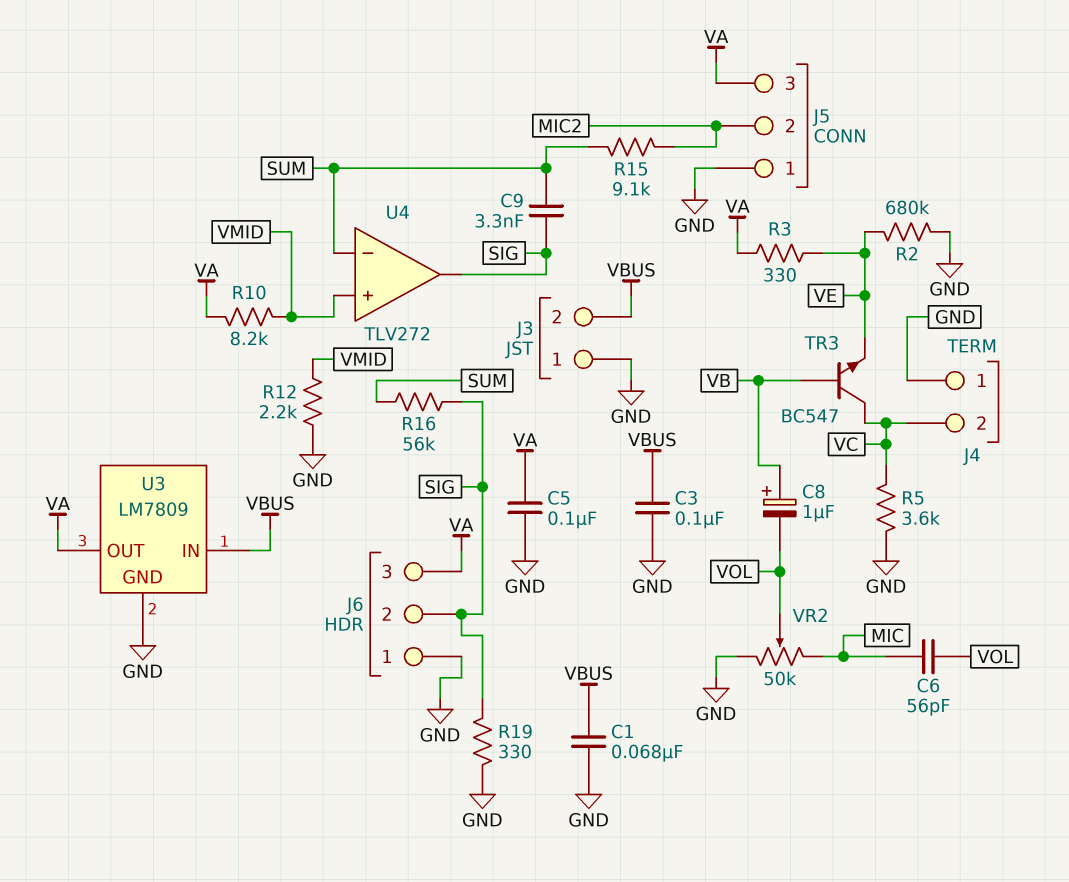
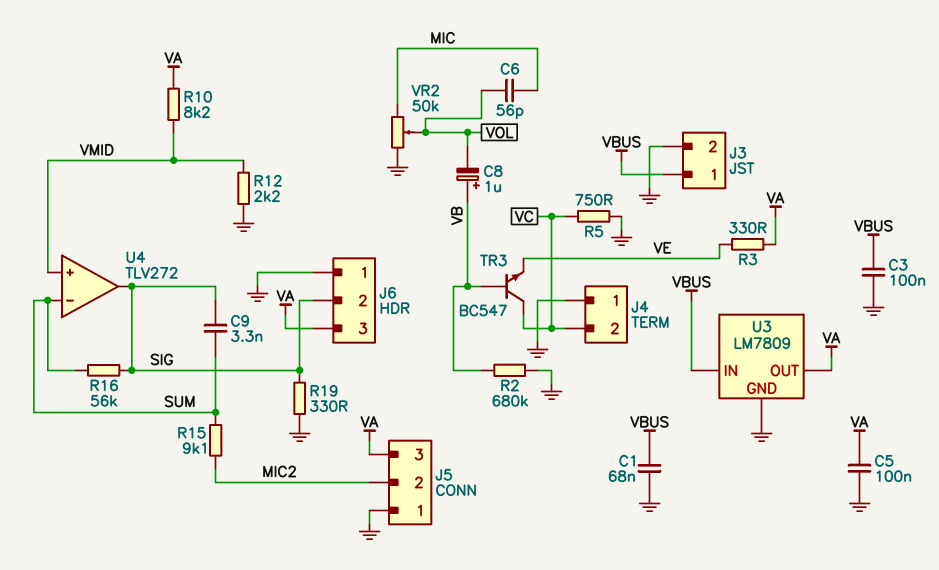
J3 pin 1: GND -> VBUS
J3 pin 2: VBUS -> GND
R2: 680k (GND, VE) -> 680k (GND, VB)
R5: 3.6k (GND, VC) -> 750 (GND, VC)

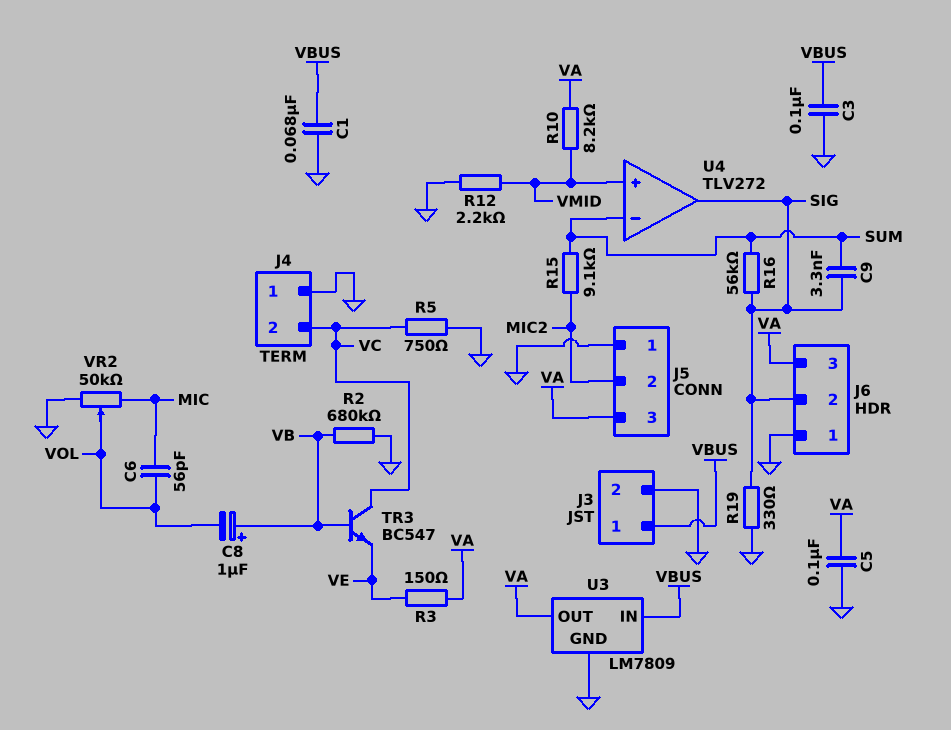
R3: 330 (VA, VE) -> 150 (VA, VE)

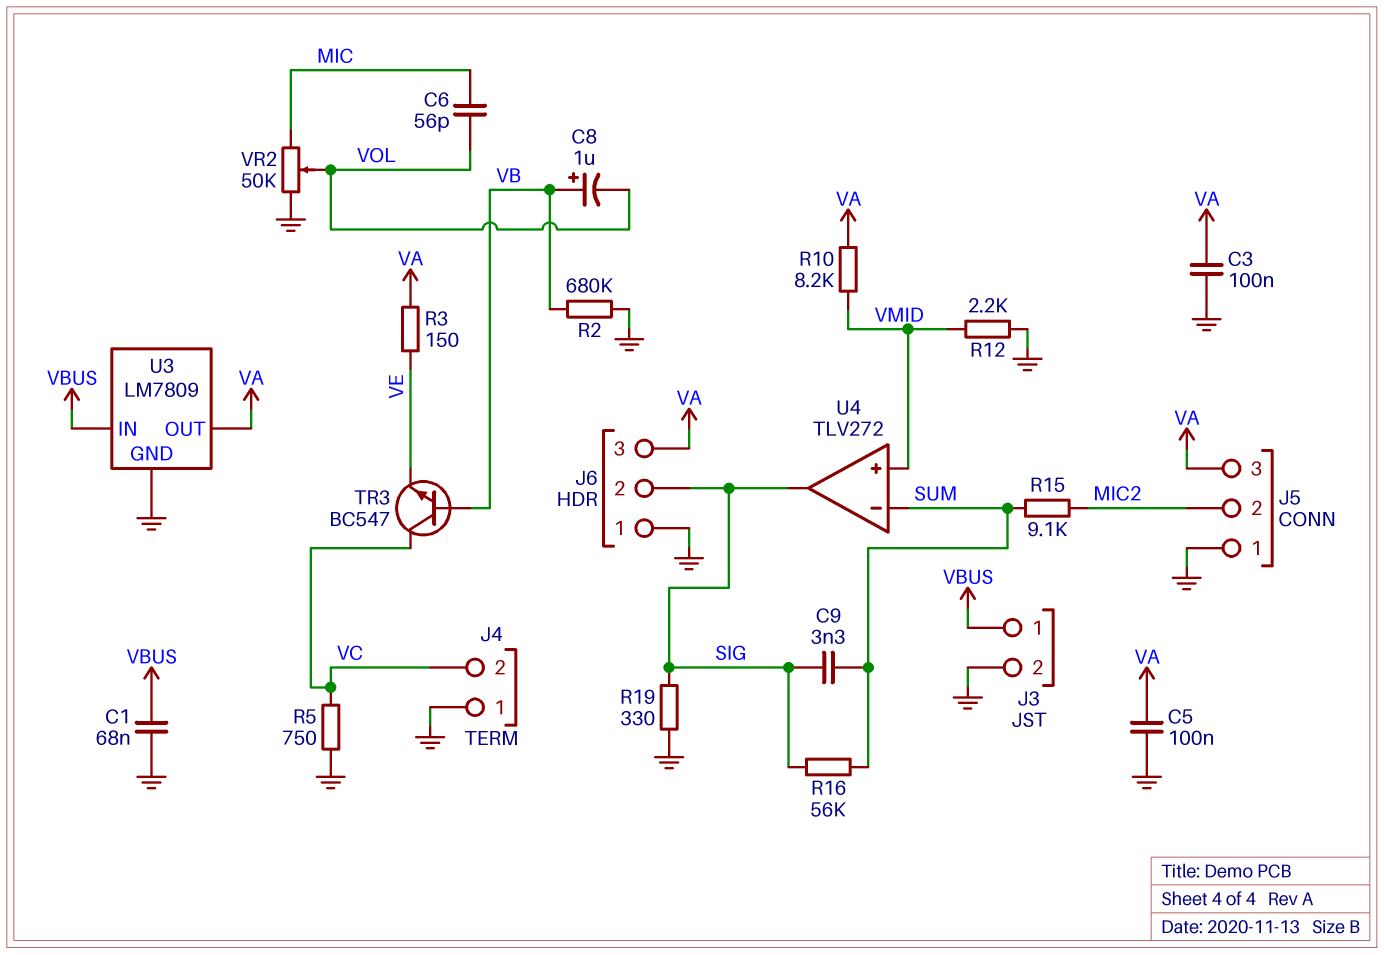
C3: 100nF (GND, VBUS) -> 100nF (GND, VA)

